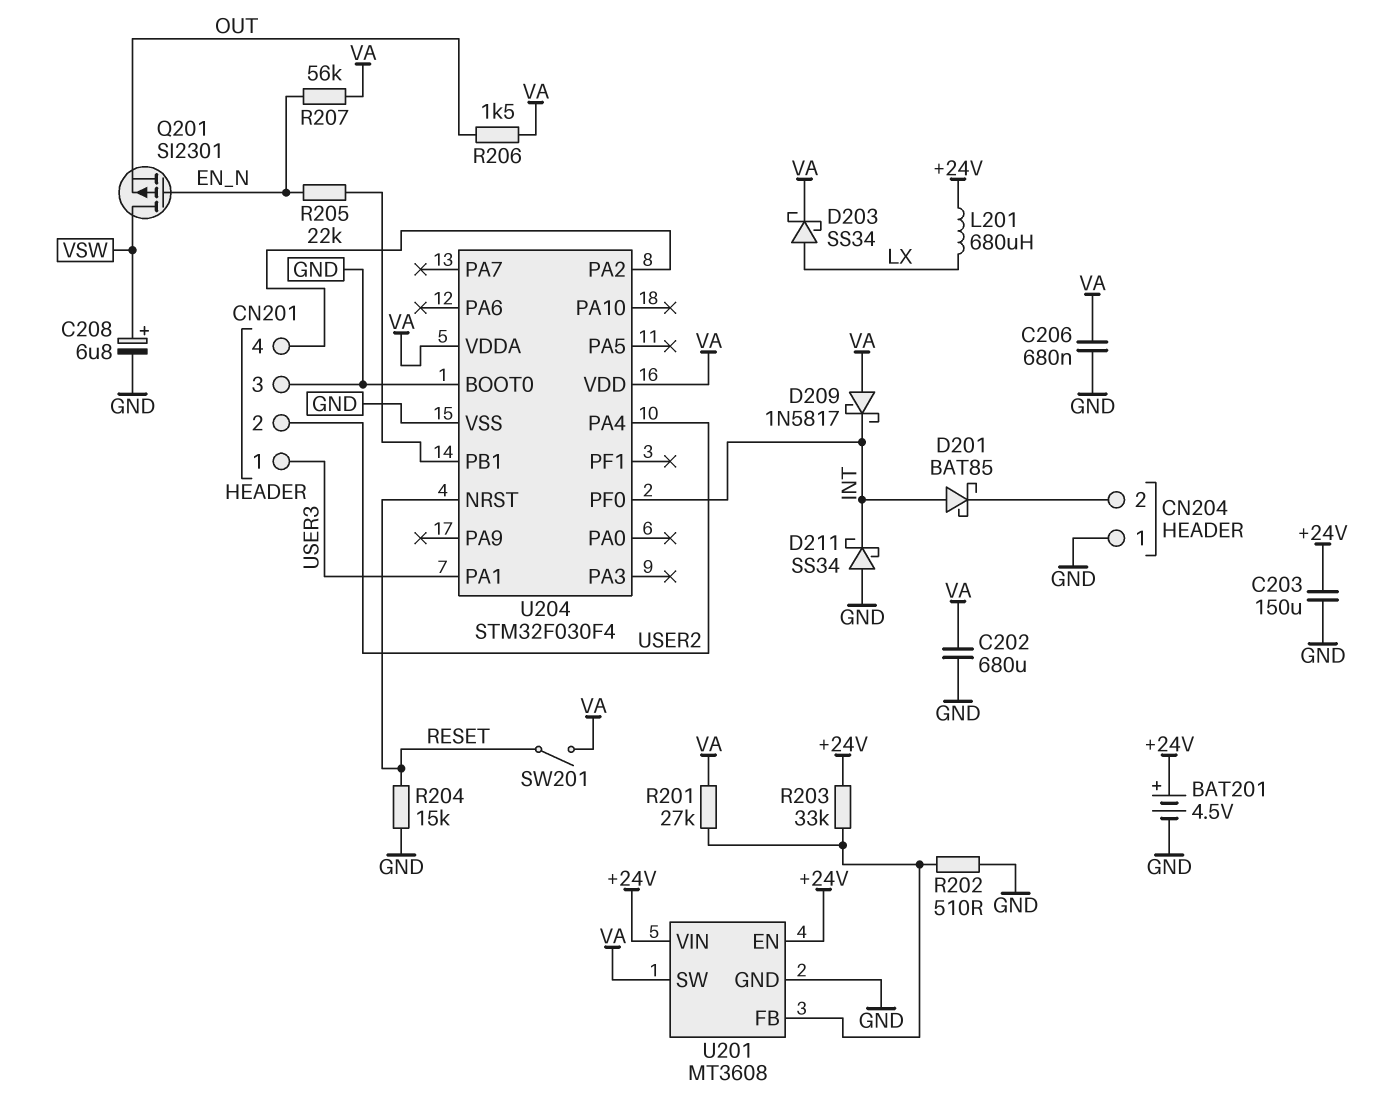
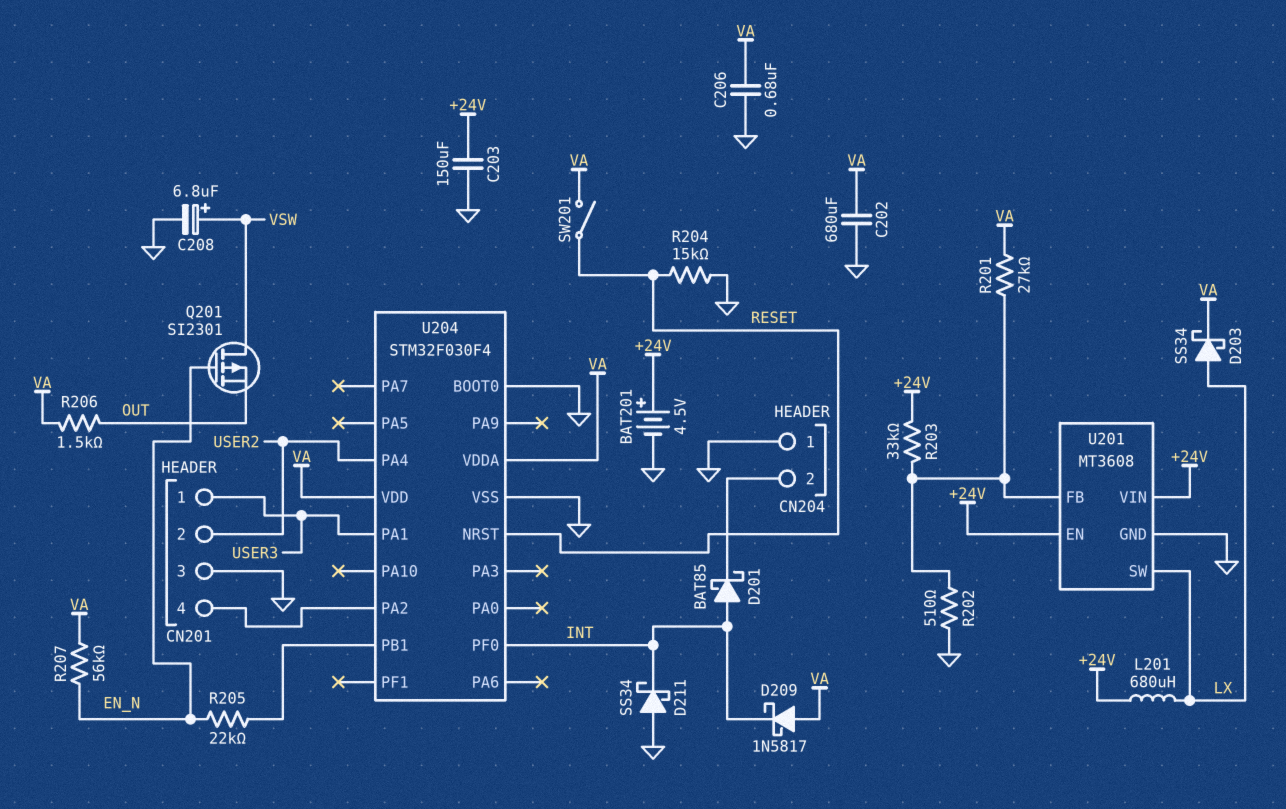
U201 pin SW: VA -> LX

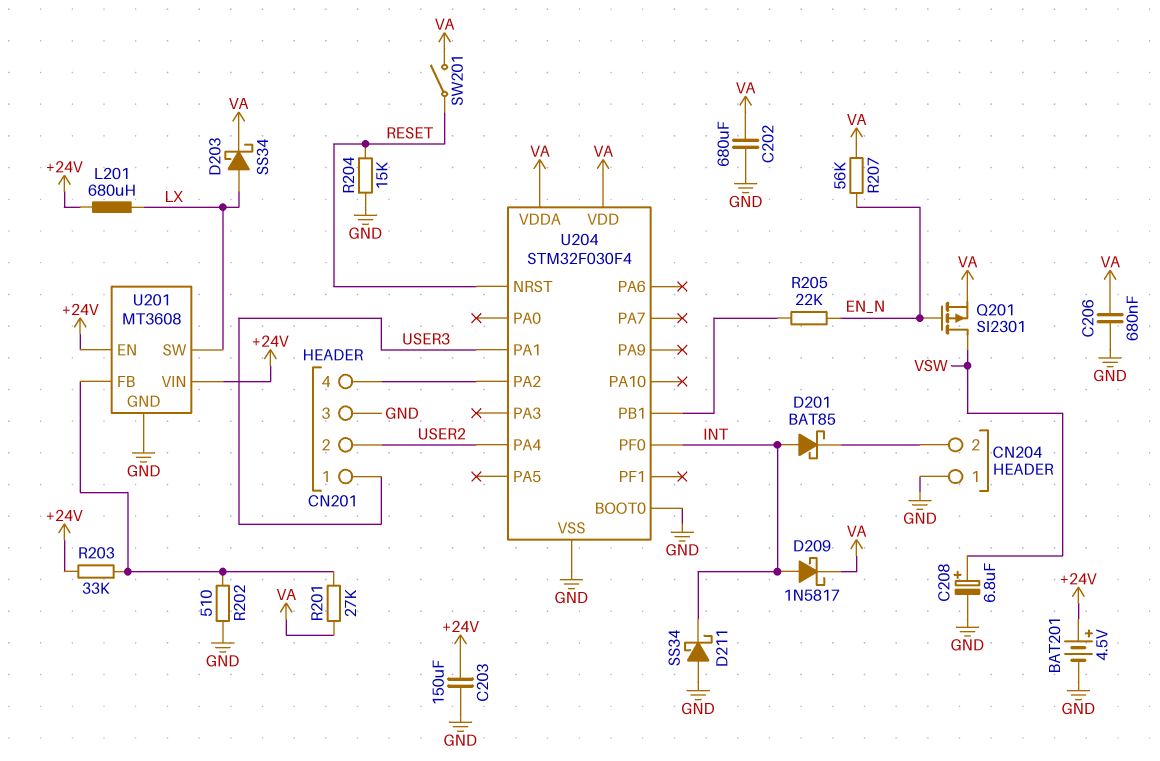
D209: schottky 1N5817 (A VA, K INT) -> schottky 1N5817 (A INT, K VA)
Q201: PMOS SI2301 (G EN_N, D VSW, S OUT) -> PMOS SI2301 (G EN_N, D VSW, S VA)
R206: 1.5k (OUT, VA) -> none

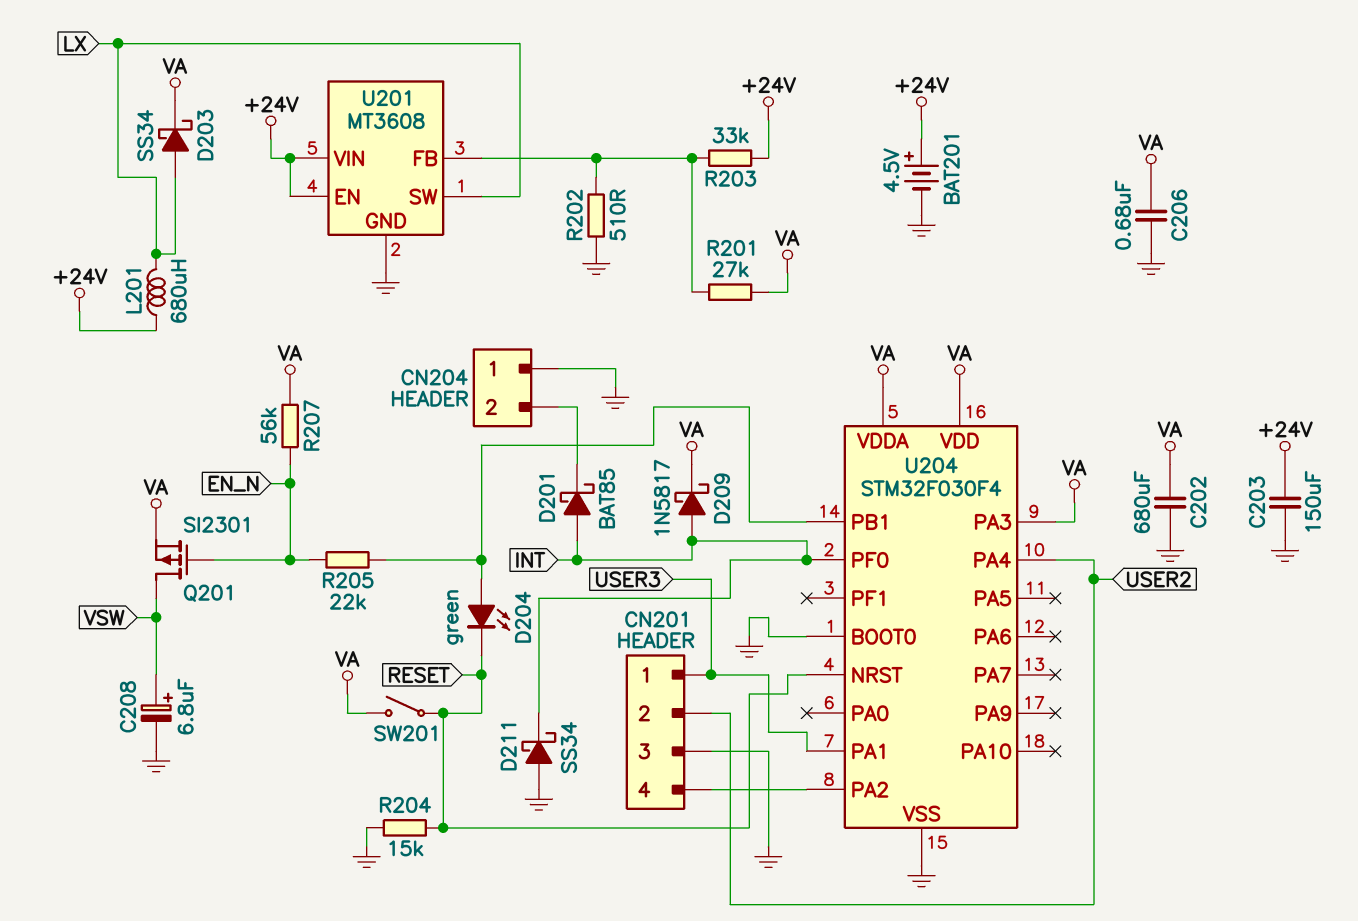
D204: none -> LED green (A U204/PB1, K RESET)
U204 pin PA3: none -> VA

